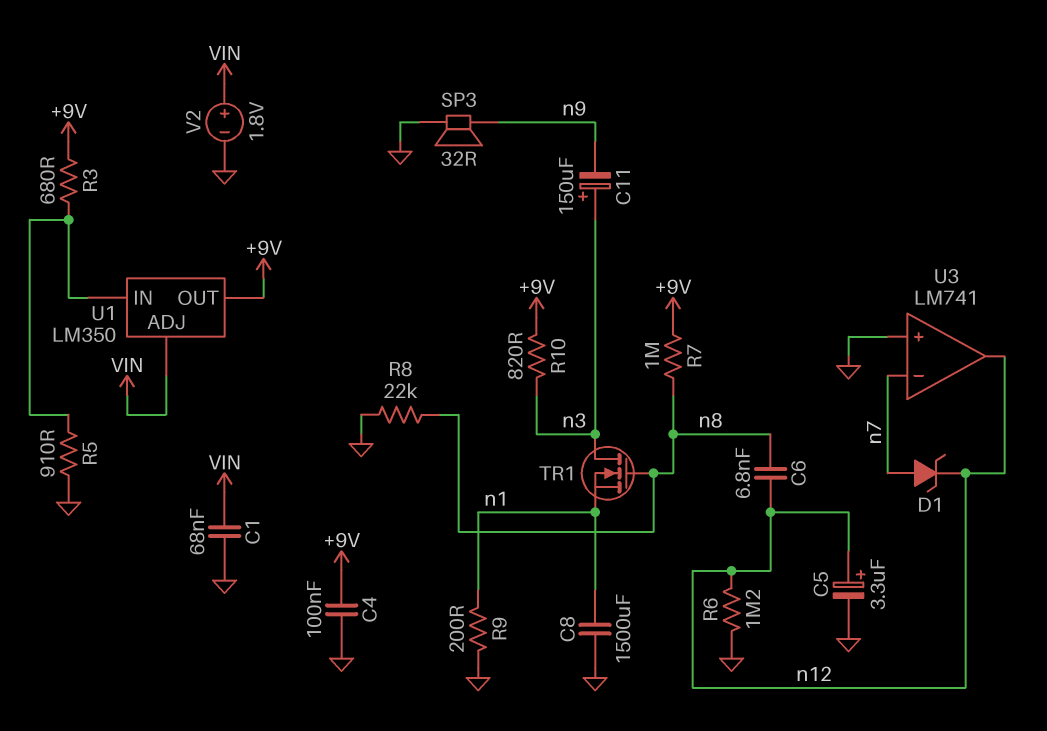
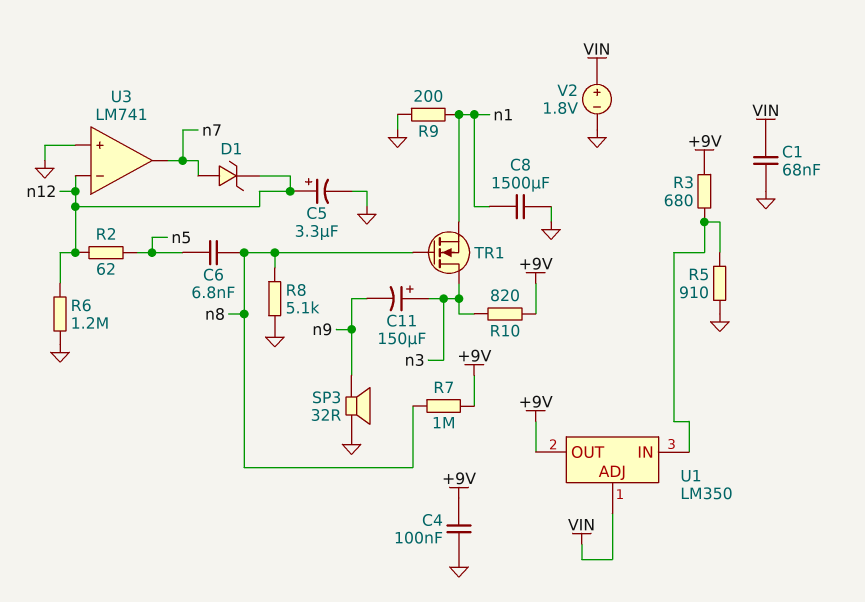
C6: 6.8nF (n8, n12) -> 6.8nF (n5, n8)
R2: none -> 62 (n5, n12)
R8: 22k (GND, n8) -> 5.1k (GND, n8)
U3 pin in-: n7 -> n12
U3 pin out: n12 -> n7

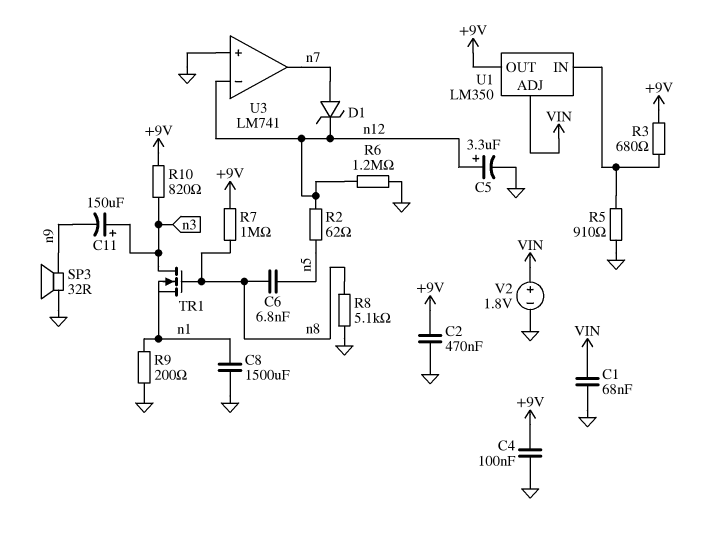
C2: none -> 470nF (+9V, GND)

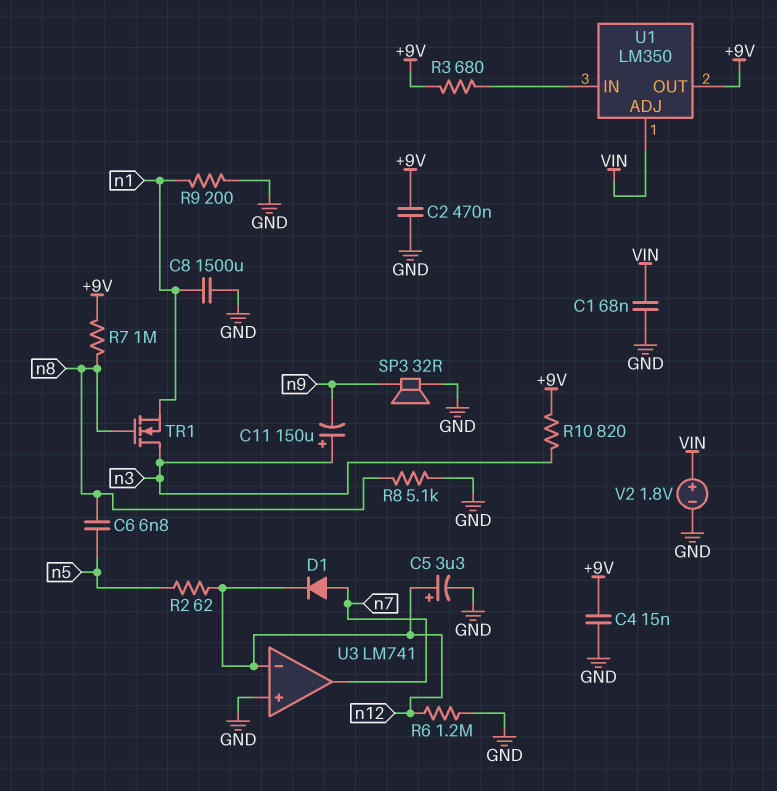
C4: 100nF (+9V, GND) -> 15nF (+9V, GND)
D1: zener (A n7, K n12) -> diode (A n7, K n12)
R5: 910 (GND, U1/IN) -> none

